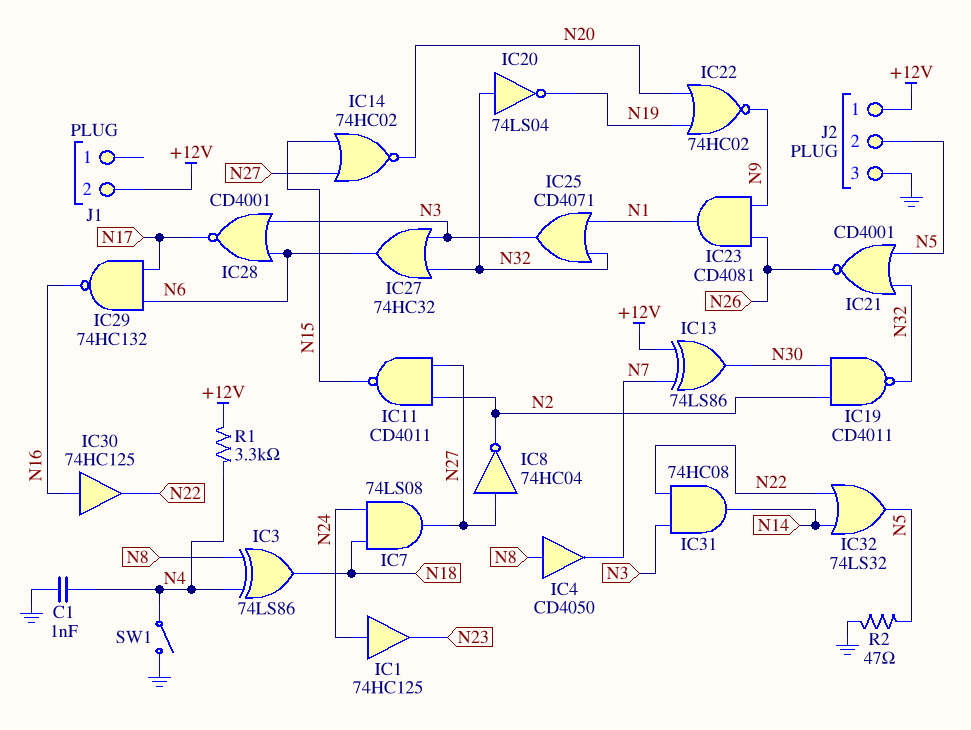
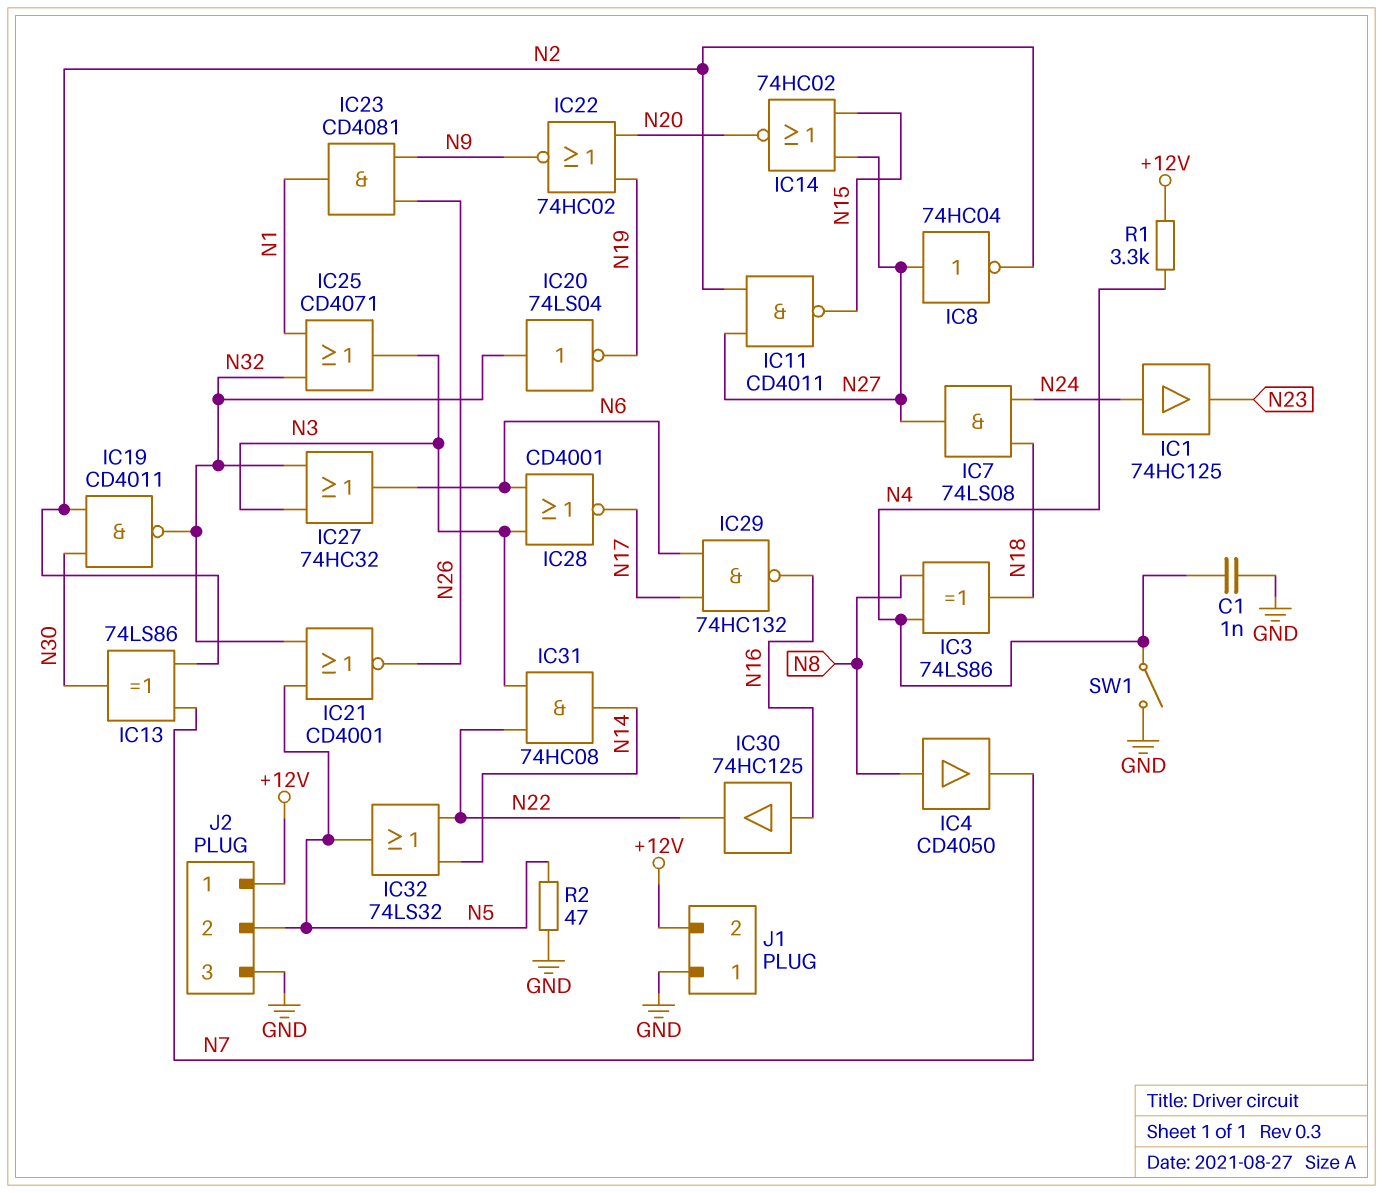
IC13: XOR 74LS86 (in +12V, in N7, out N30) -> XOR 74LS86 (in N2, in N7, out N30)
J1 pin 1: none -> GND

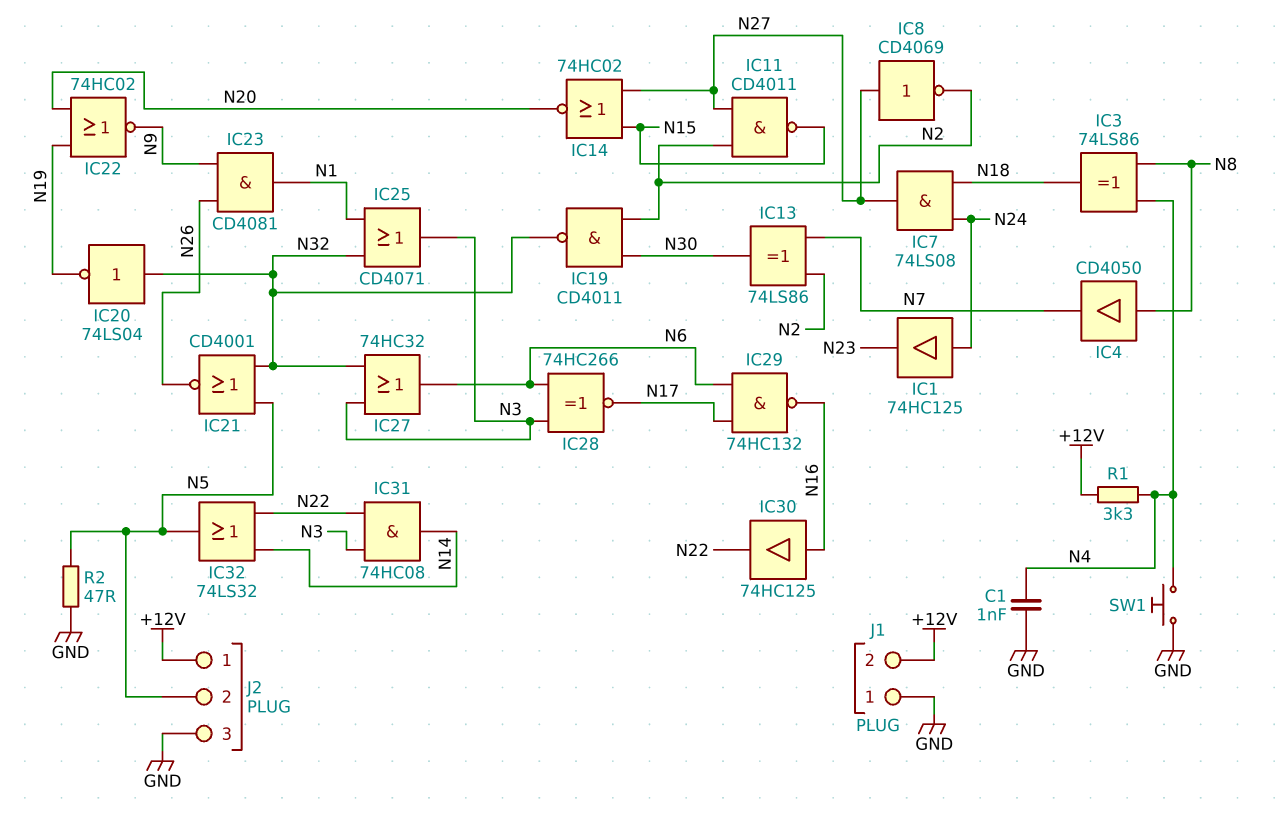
IC8: NOT 74HC04 (in N27, out N2) -> NOT CD4069 (in N27, out N2)
IC28: NOR CD4001 (in N3, in N6, out N17) -> XNOR 74HC266 (in N3, in N6, out N17)
SW1: switch (GND, N4) -> button (GND, N4)

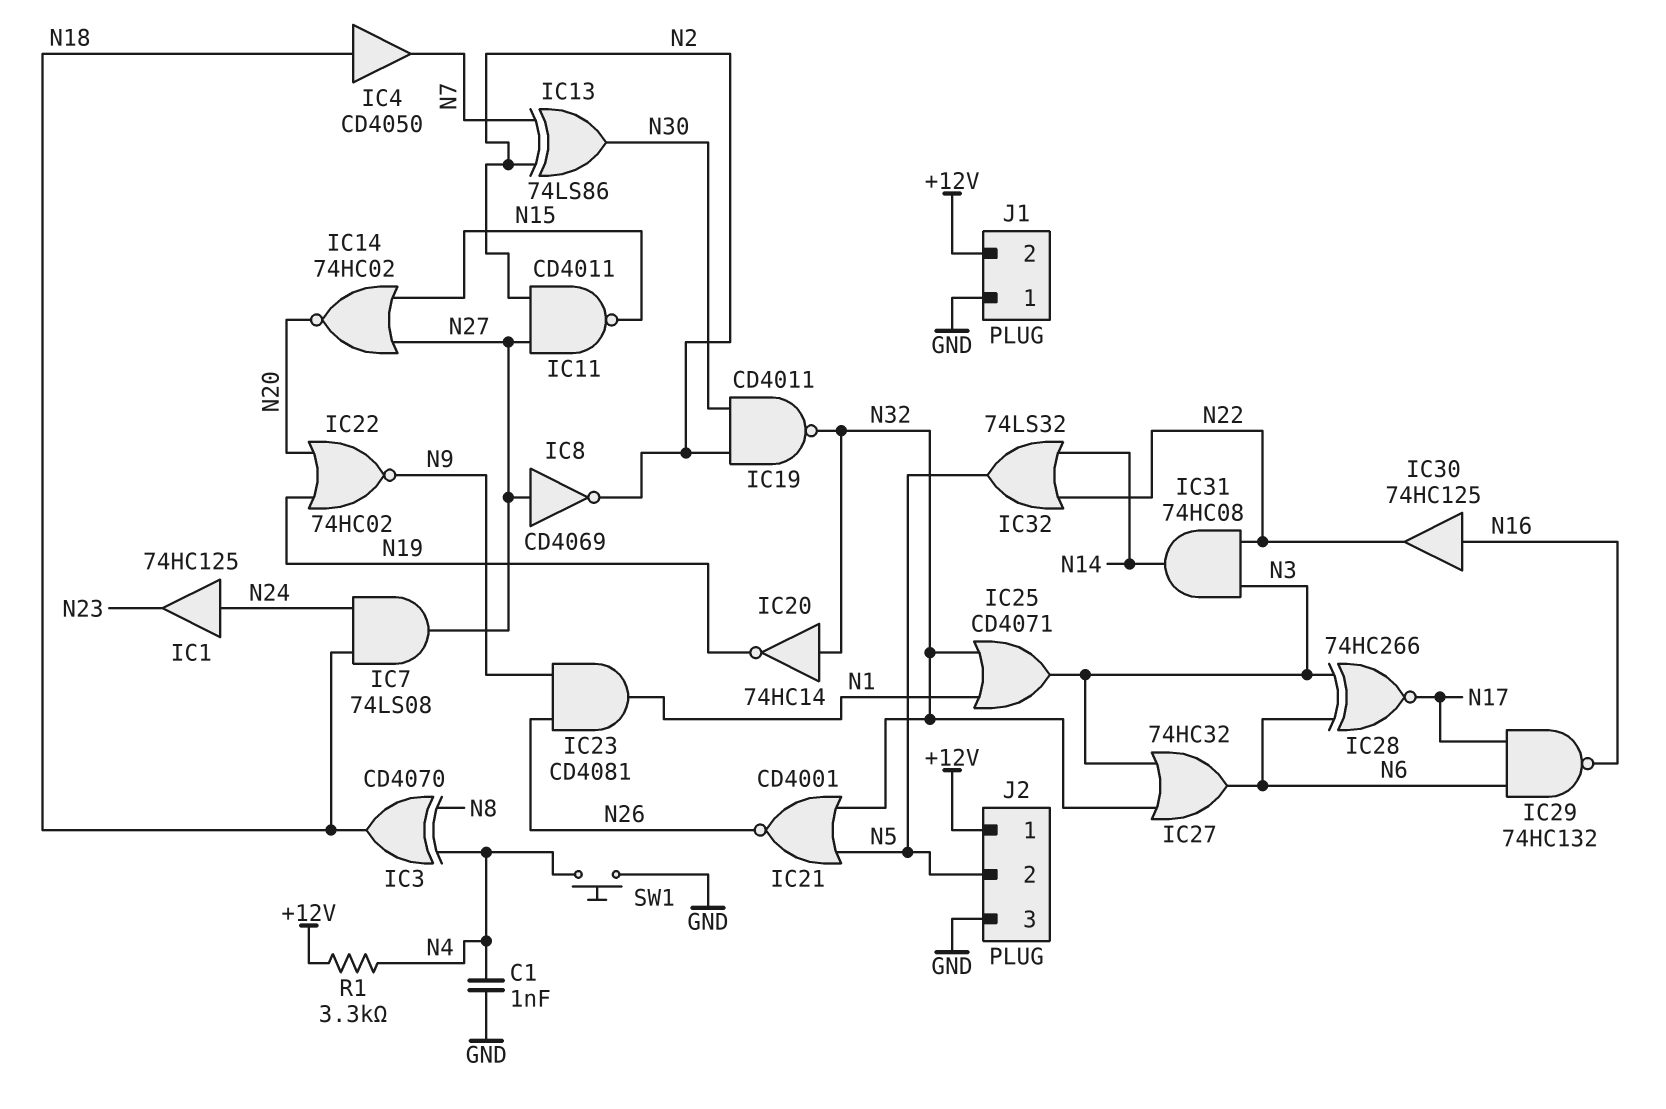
IC3: XOR 74LS86 (in N4, in N8, out N18) -> XOR CD4070 (in N4, in N8, out N18)
IC4: buffer CD4050 (in N8, out N7) -> buffer CD4050 (in N18, out N7)
IC20: NOT 74LS04 (in N32, out N19) -> NOT 74HC14 (in N32, out N19)
R2: 47 (GND, N5) -> none

